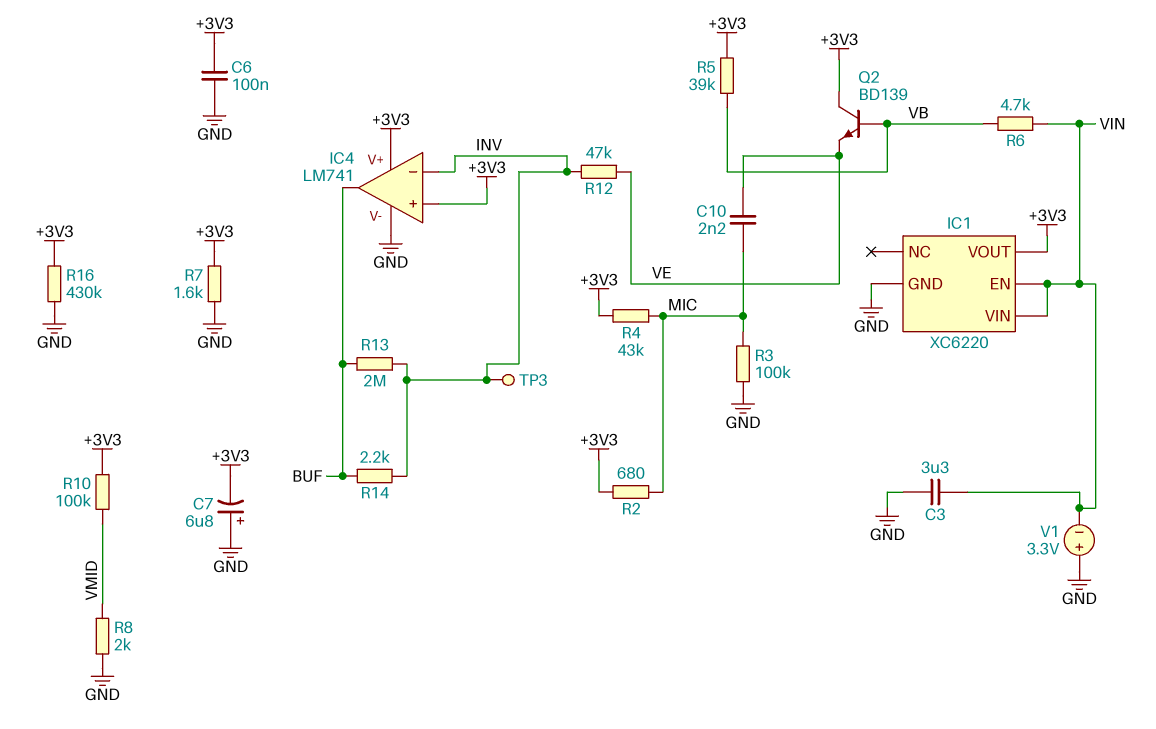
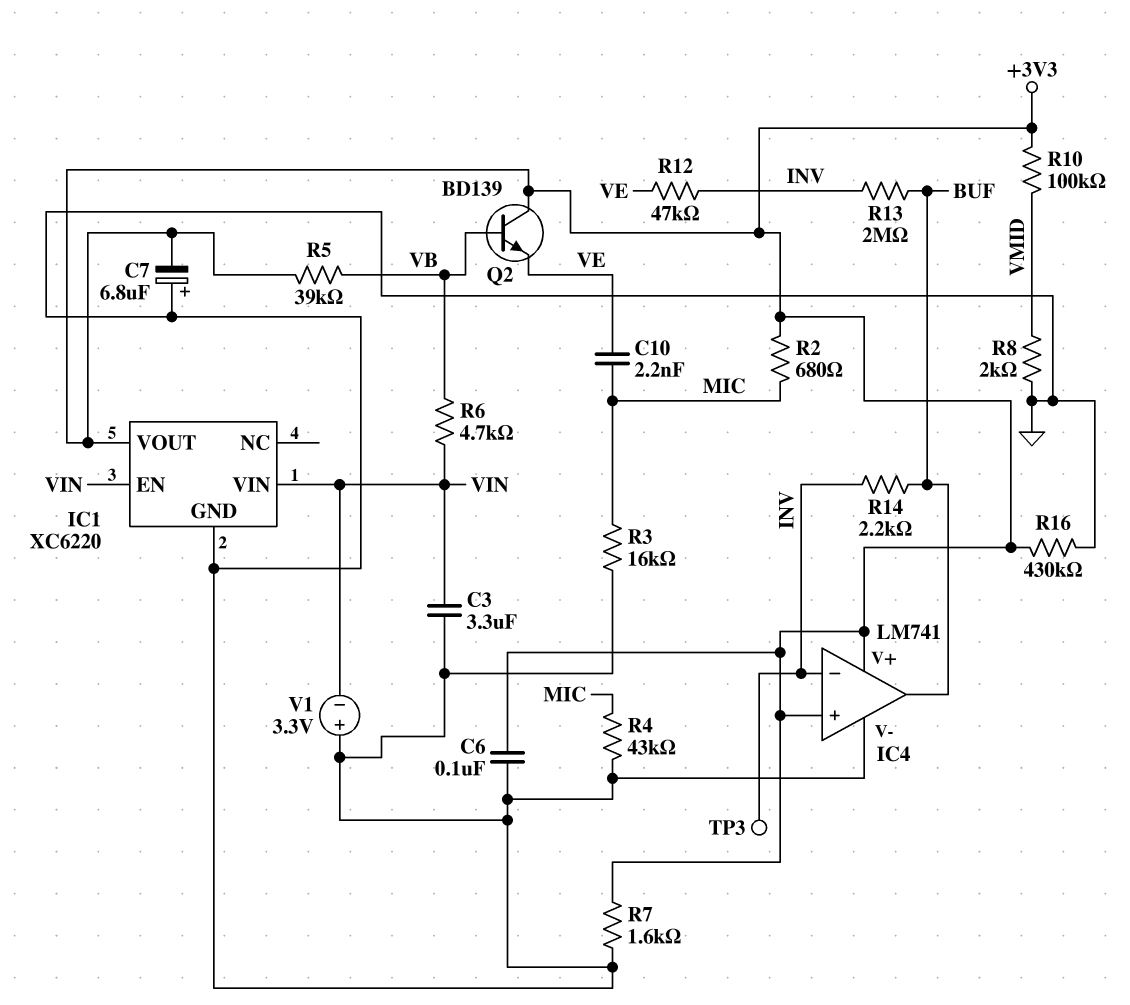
R3: 100k (GND, MIC) -> 16k (GND, MIC)
R4: 43k (+3V3, MIC) -> 43k (GND, MIC)

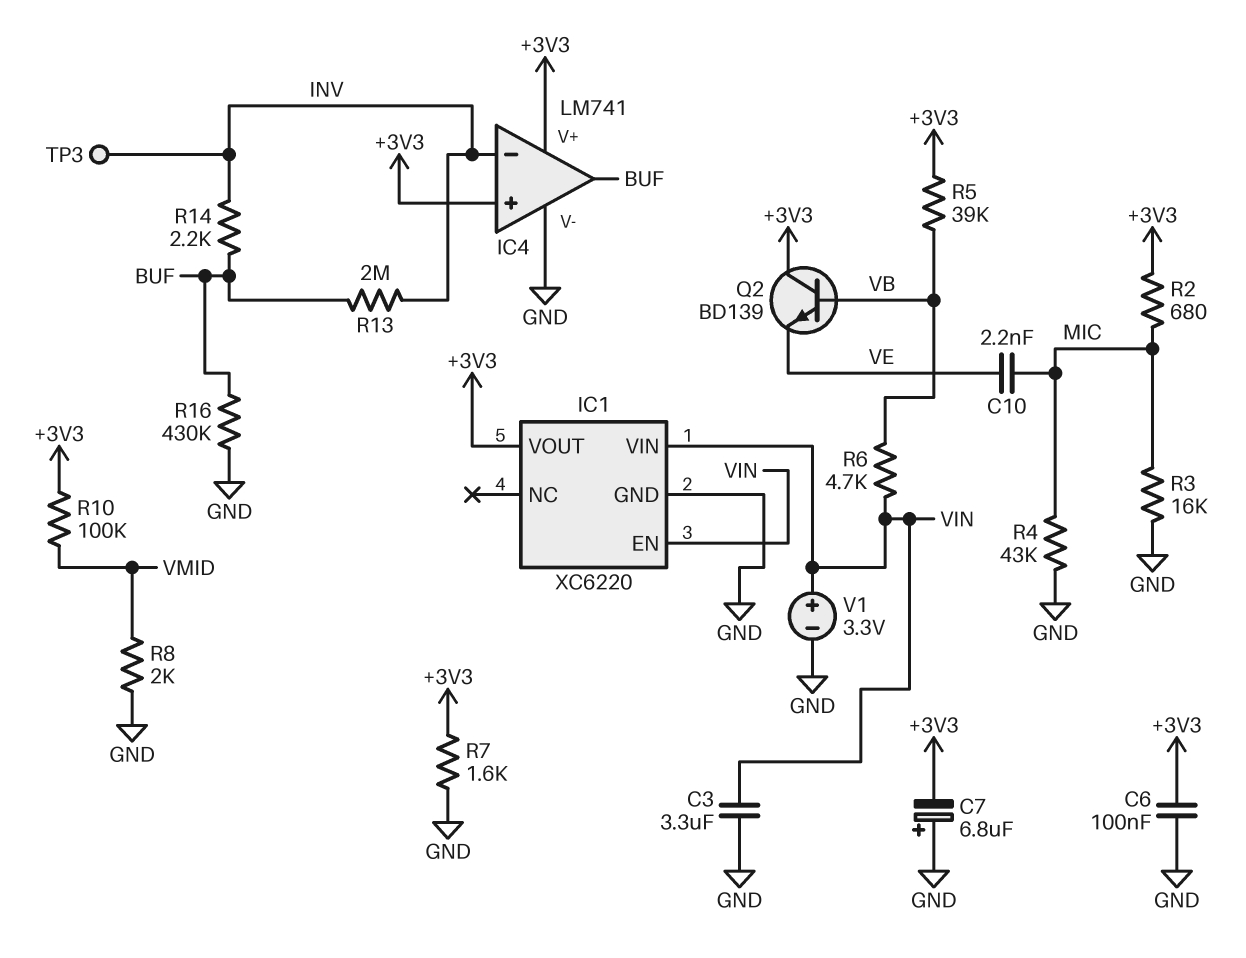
R12: 47k (INV, VE) -> none
R16: 430k (+3V3, GND) -> 430k (BUF, GND)
V1: 3.3V (plus GND, minus VIN) -> 3.3V (plus VIN, minus GND)

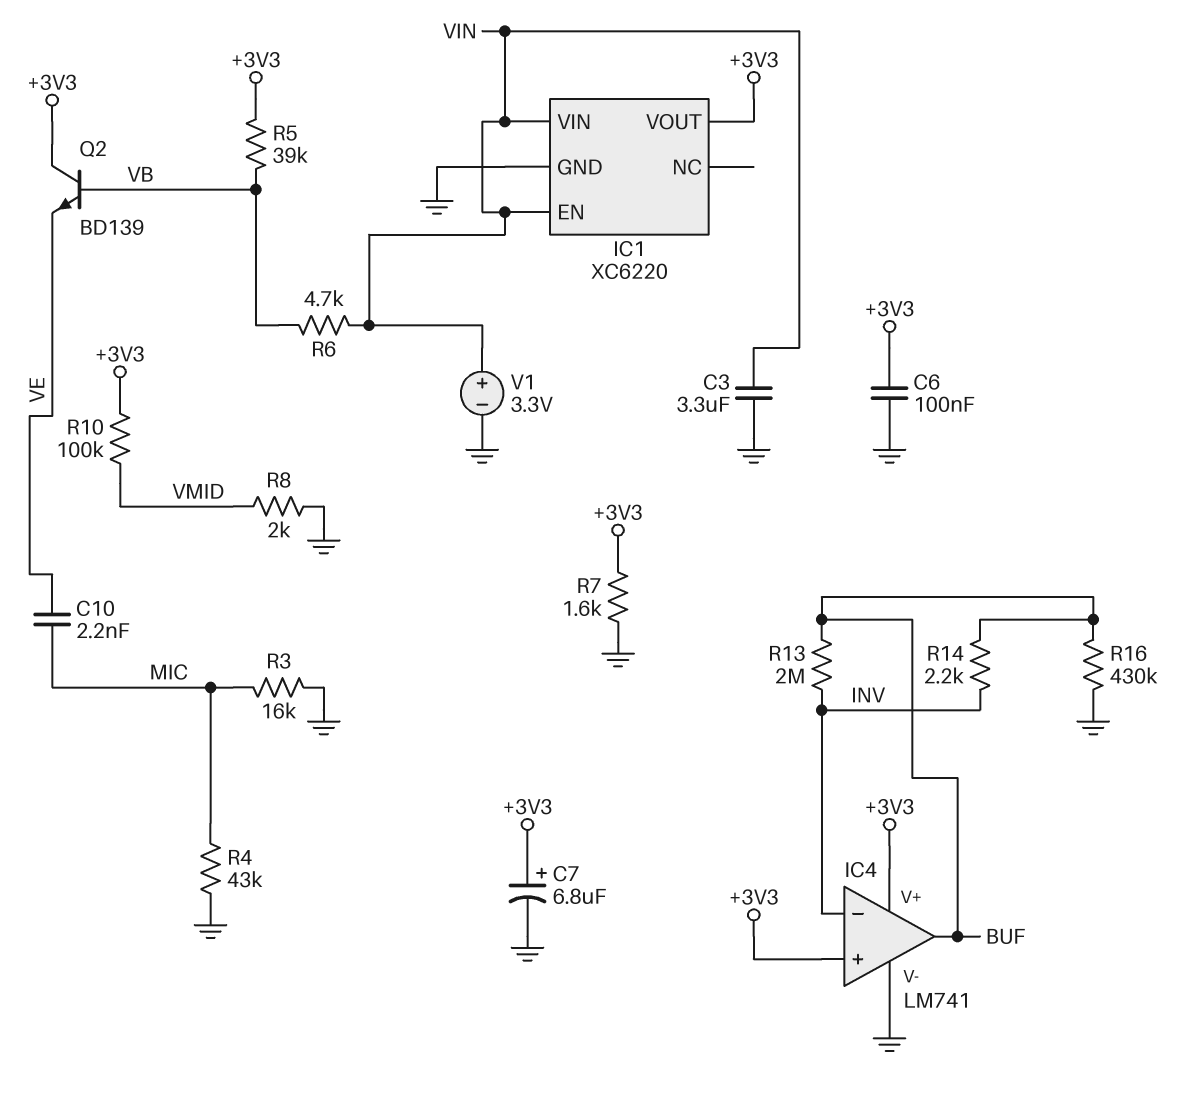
C7: 6.8uF (plus GND, minus +3V3) -> 6.8uF (plus +3V3, minus GND)
R2: 680 (+3V3, MIC) -> none
TP3: test point (INV) -> none

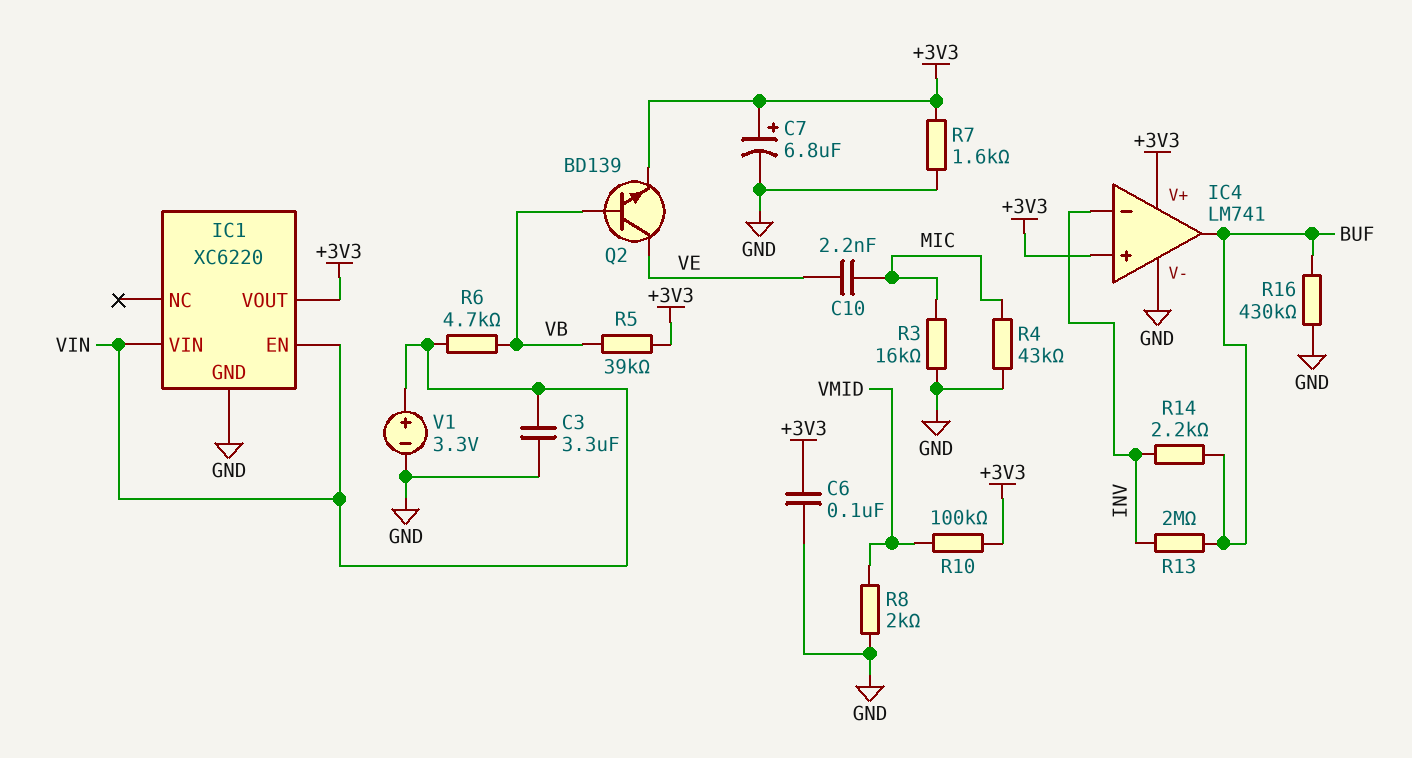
Q2: NPN BD139 (B VB, C +3V3, E VE) -> NPN BD139 (B VB, C VE, E +3V3)

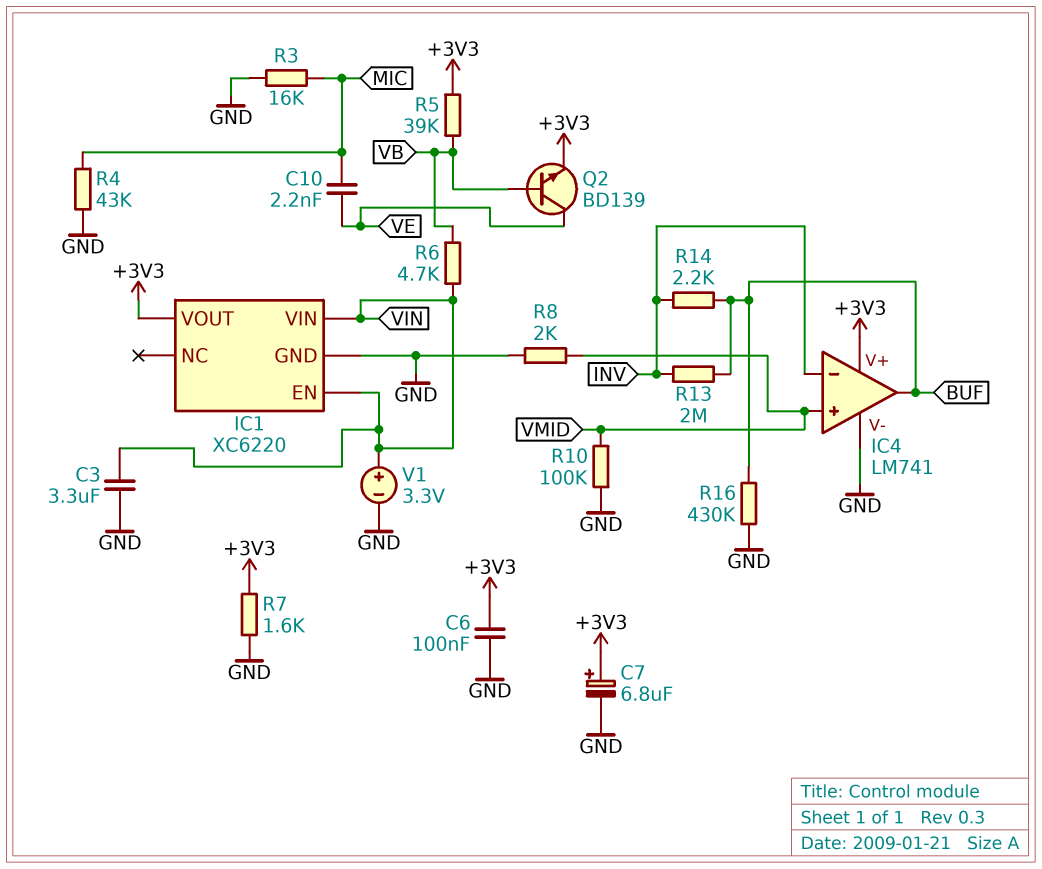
IC4 pin in+: +3V3 -> VMID
R10: 100k (+3V3, VMID) -> 100k (GND, VMID)

